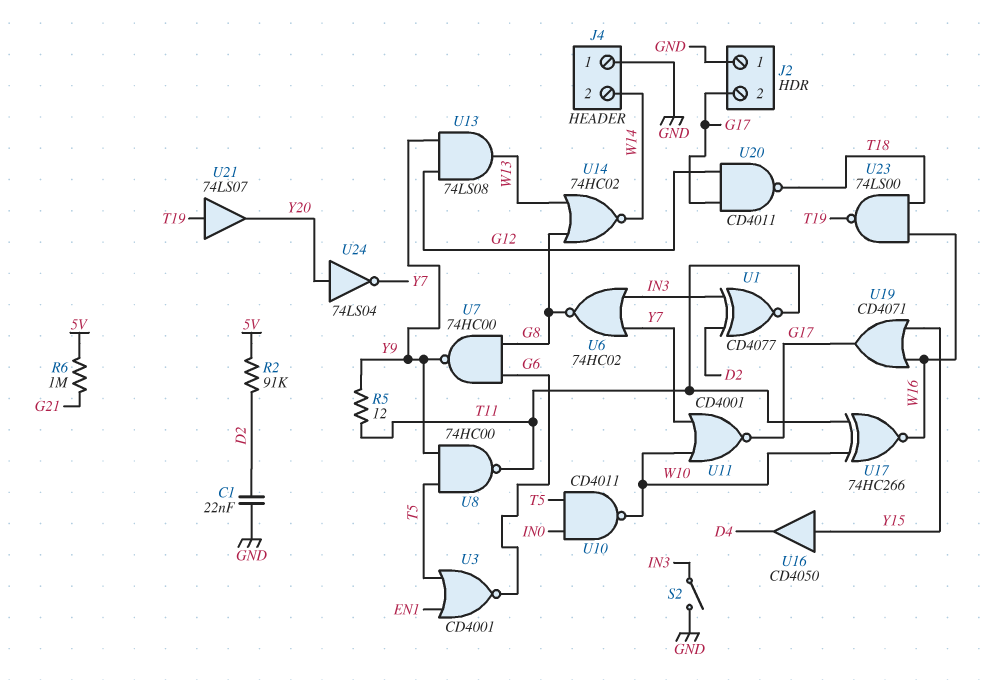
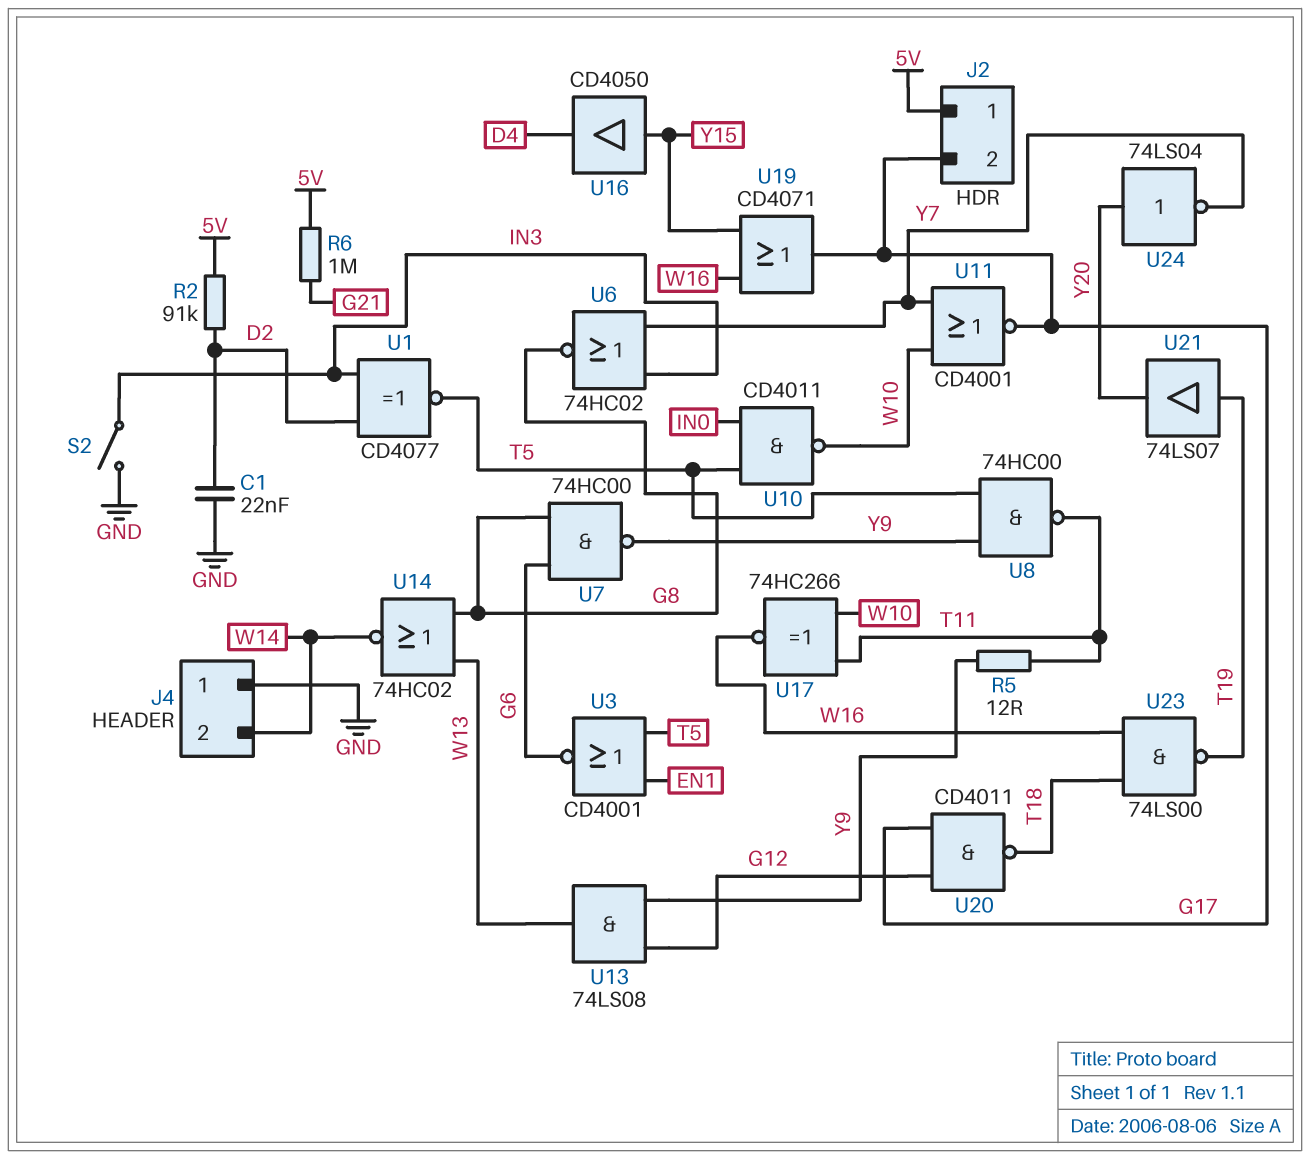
J2 pin 1: GND -> 5V
U1: XNOR CD4077 (in D2, in IN3, out T11) -> XNOR CD4077 (in D2, in IN3, out T5)

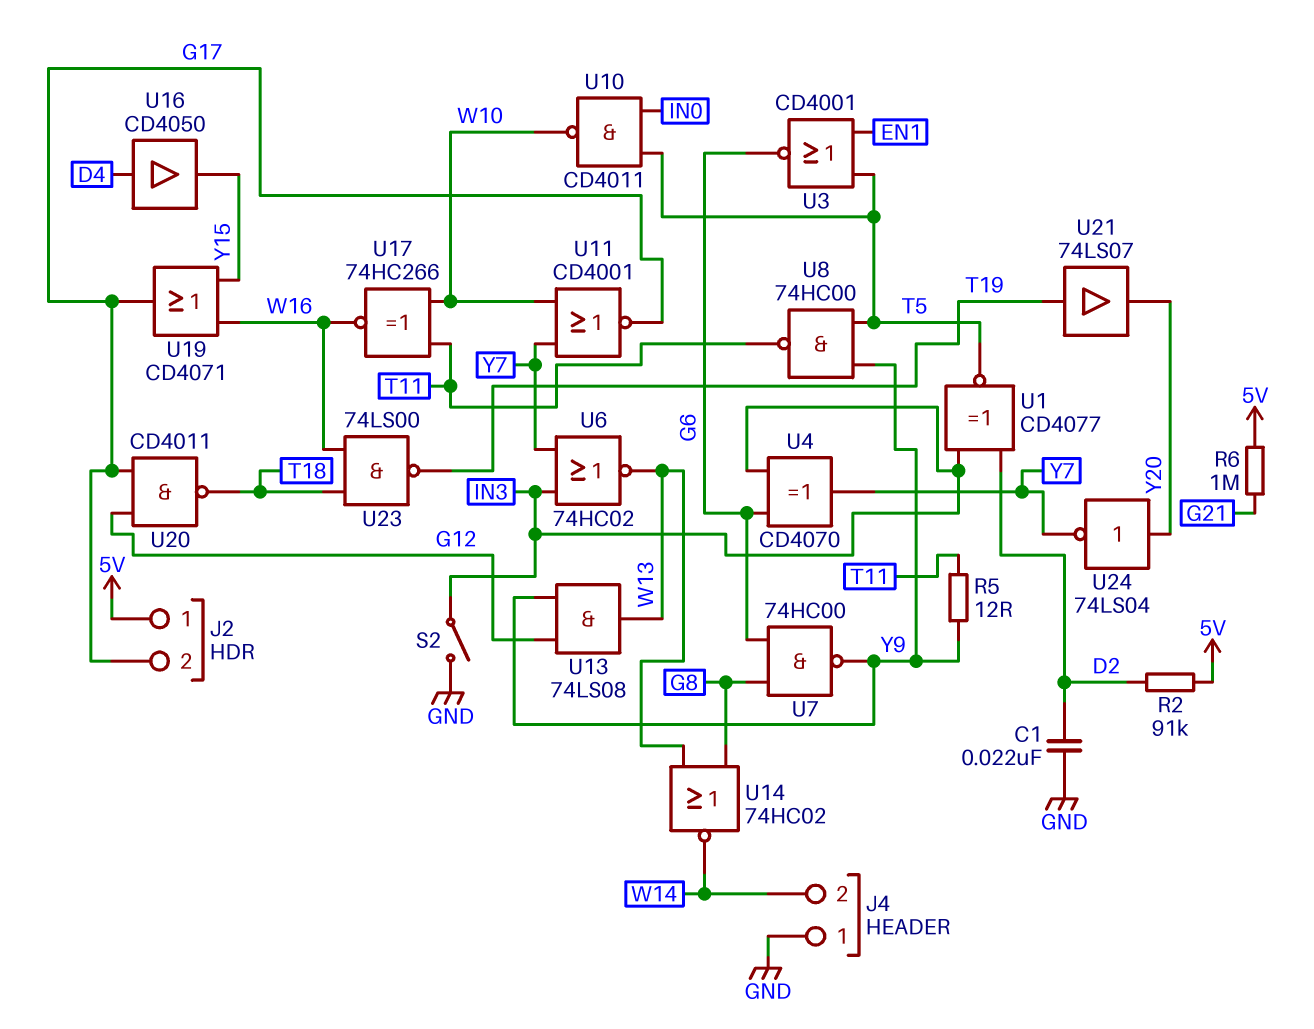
U4: none -> XOR CD4070 (in G6, in IN3, out Y7)
U6: NOR 74HC02 (in IN3, in Y7, out G8) -> NOR 74HC02 (in IN3, in Y7, out W13)
U16: buffer CD4050 (in Y15, out D4) -> buffer CD4050 (in D4, out Y15)

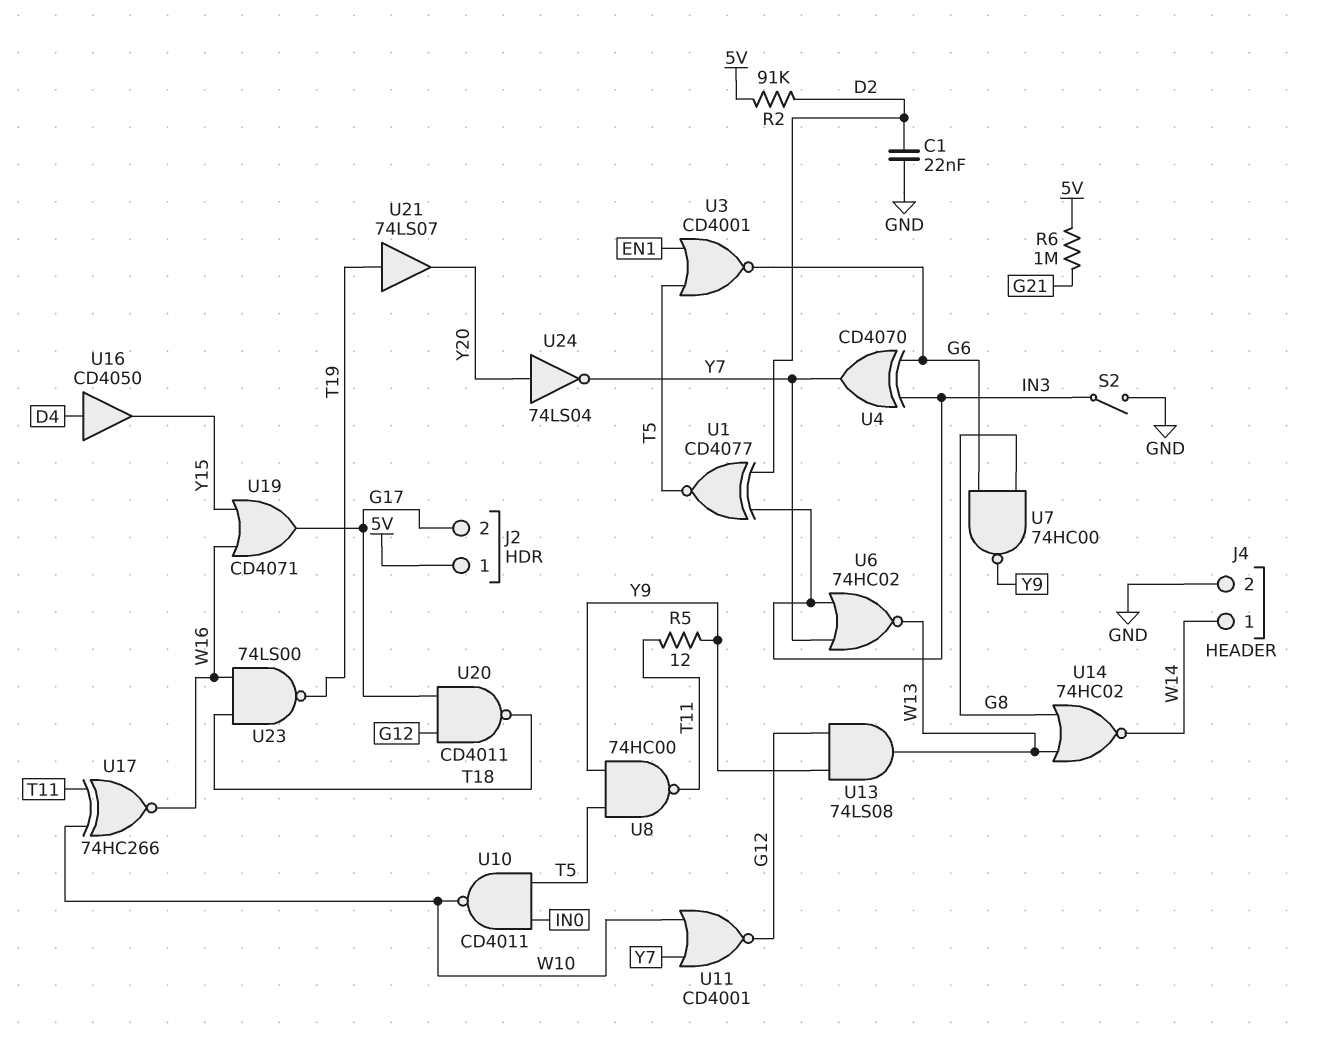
J4 pin 1: GND -> W14
J4 pin 2: W14 -> GND
U11: NOR CD4001 (in W10, in Y7, out G17) -> NOR CD4001 (in W10, in Y7, out G12)

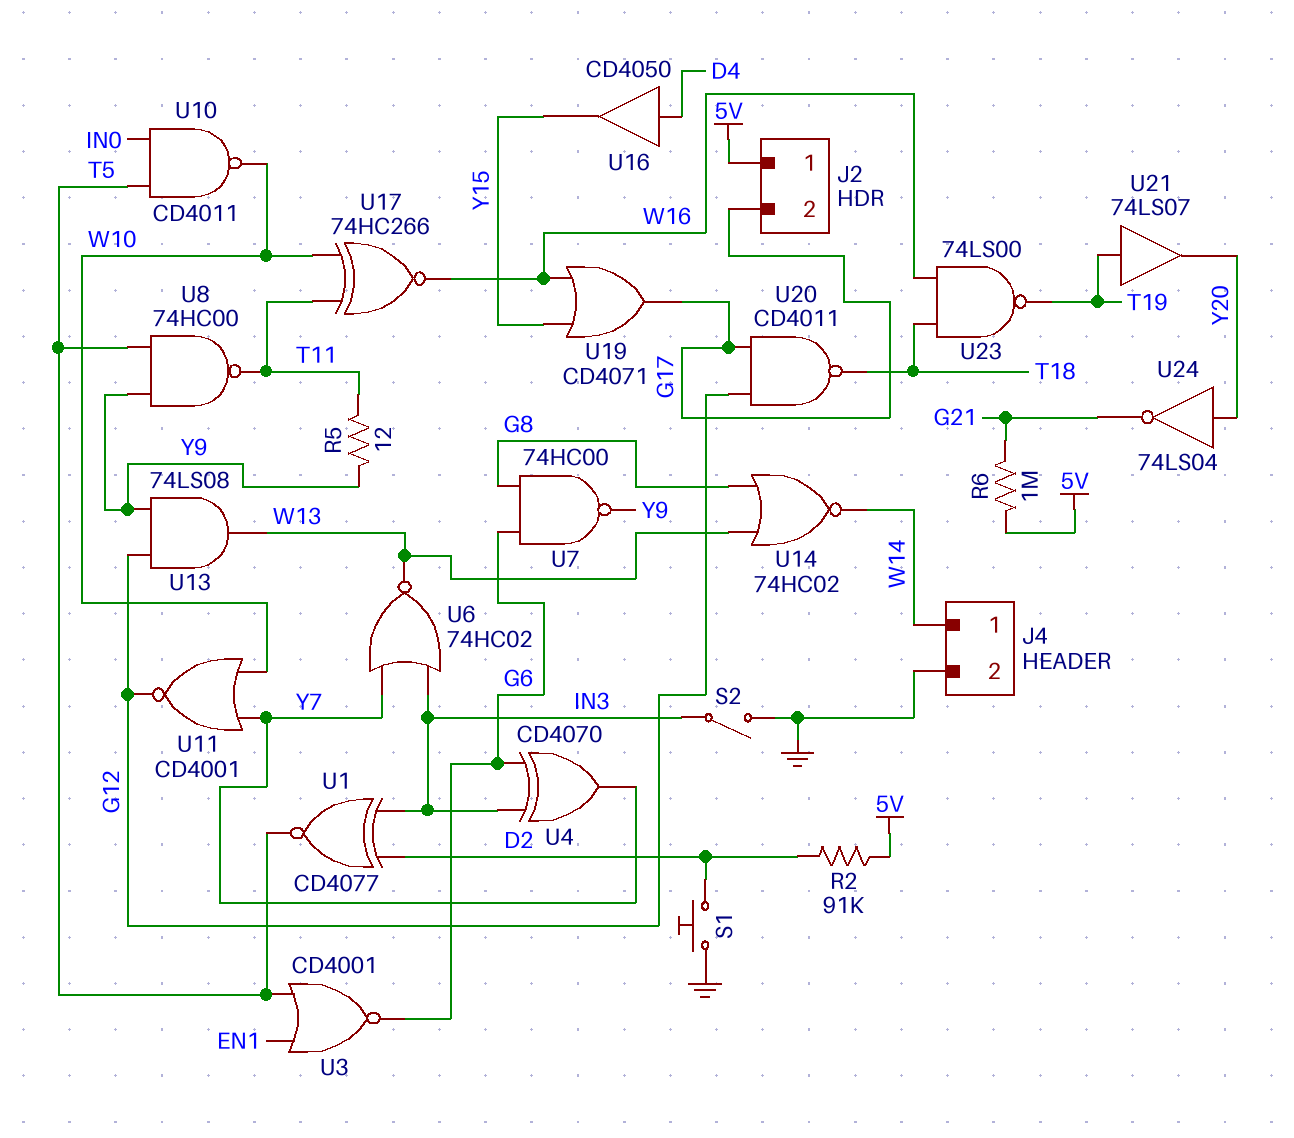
C1: 22nF (D2, GND) -> none
S1: none -> button (D2, GND)
U24: NOT 74LS04 (in Y20, out Y7) -> NOT 74LS04 (in Y20, out G21)

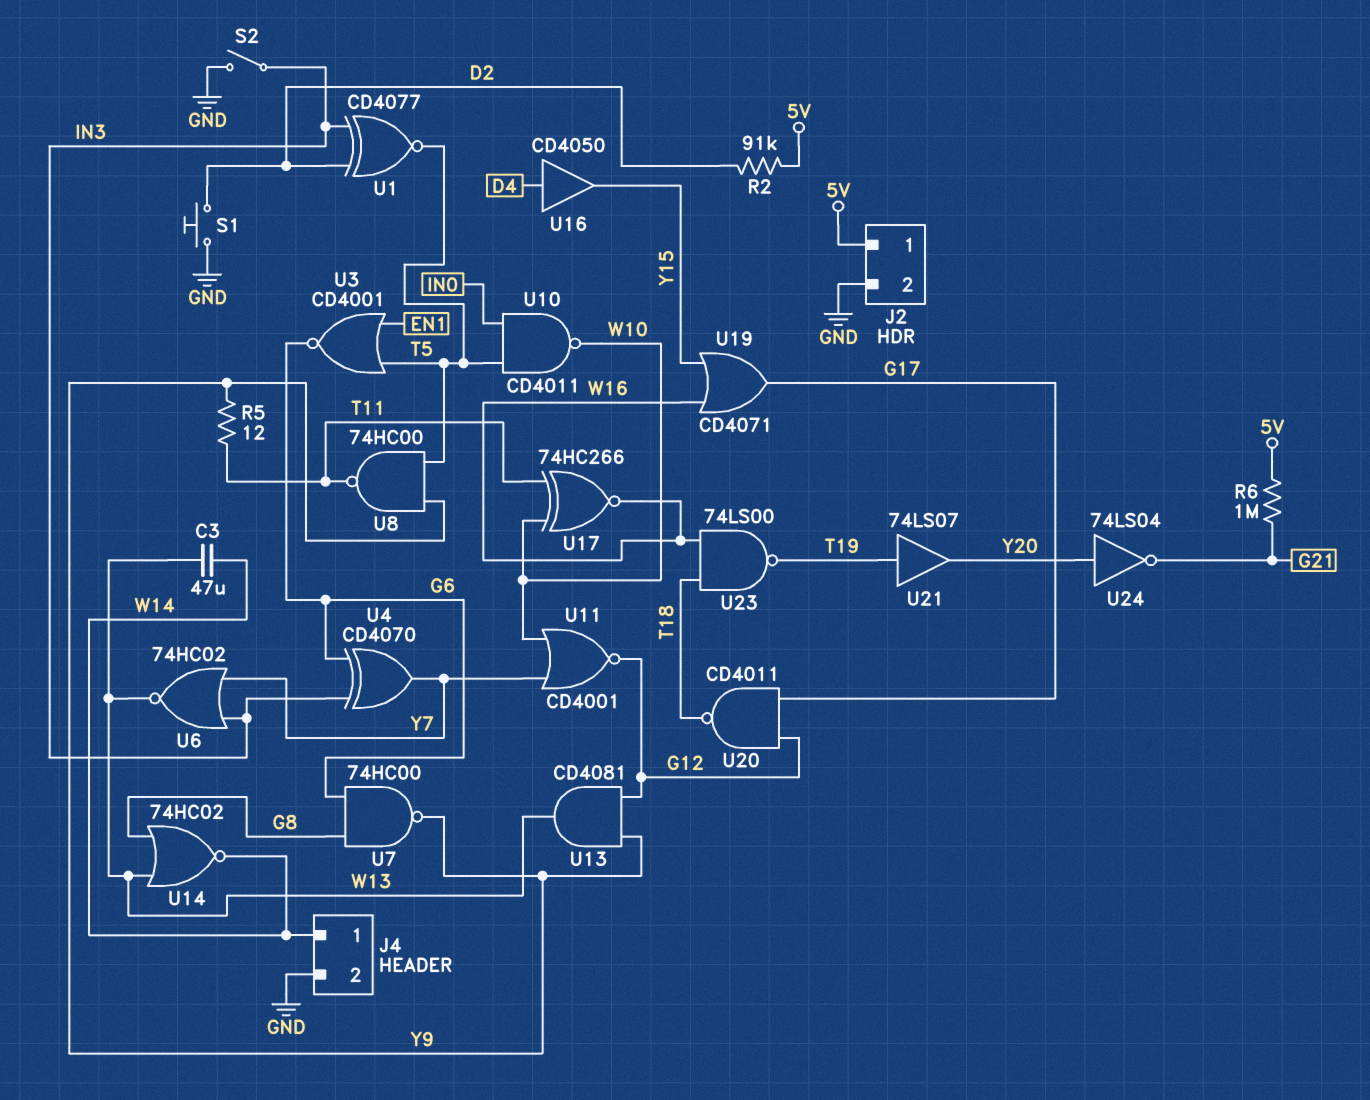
C3: none -> 47uF (W13, W14)
J2 pin 2: G17 -> GND
U13: AND 74LS08 (in G12, in Y9, out W13) -> AND CD4081 (in G12, in Y9, out W13)

